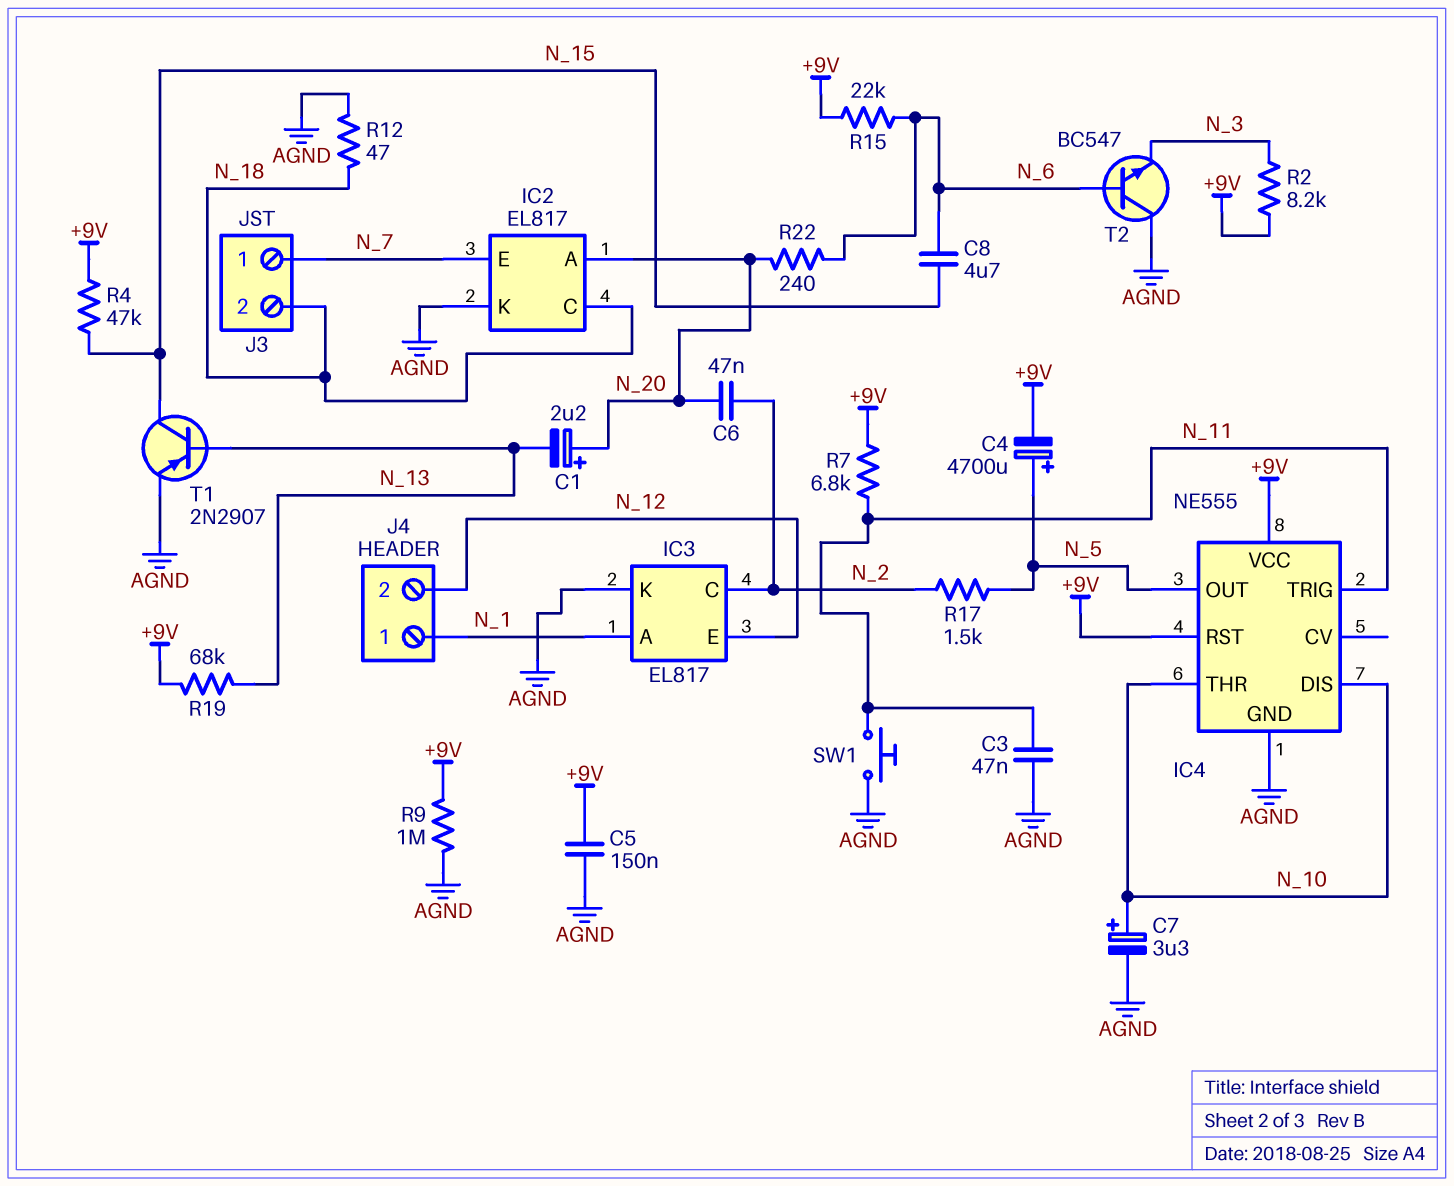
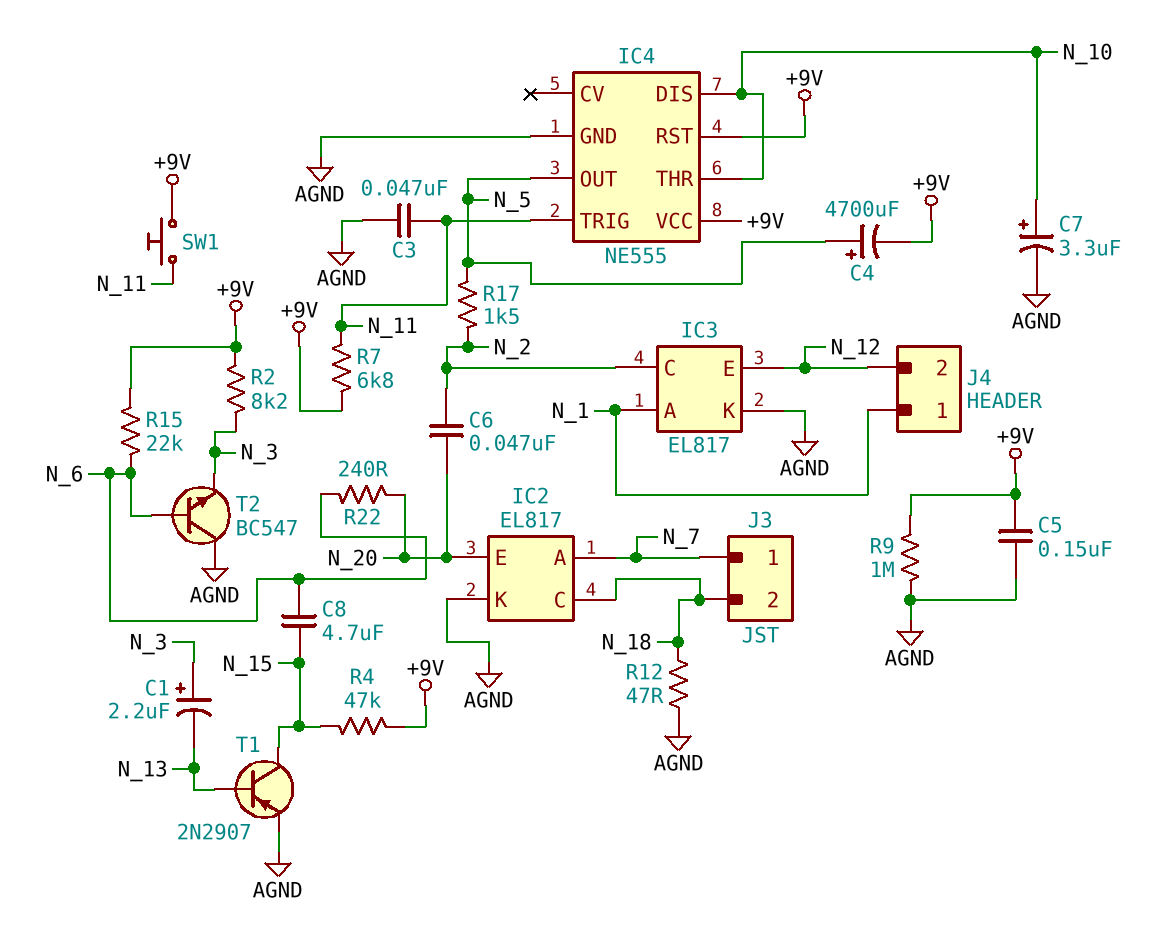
C1: 2.2uF (plus N_20, minus N_13) -> 2.2uF (plus N_3, minus N_13)
IC2 pin A: N_20 -> N_7
IC2 pin E: N_7 -> N_20
R19: 68k (+9V, N_13) -> none
SW1: button (AGND, N_11) -> button (+9V, N_11)

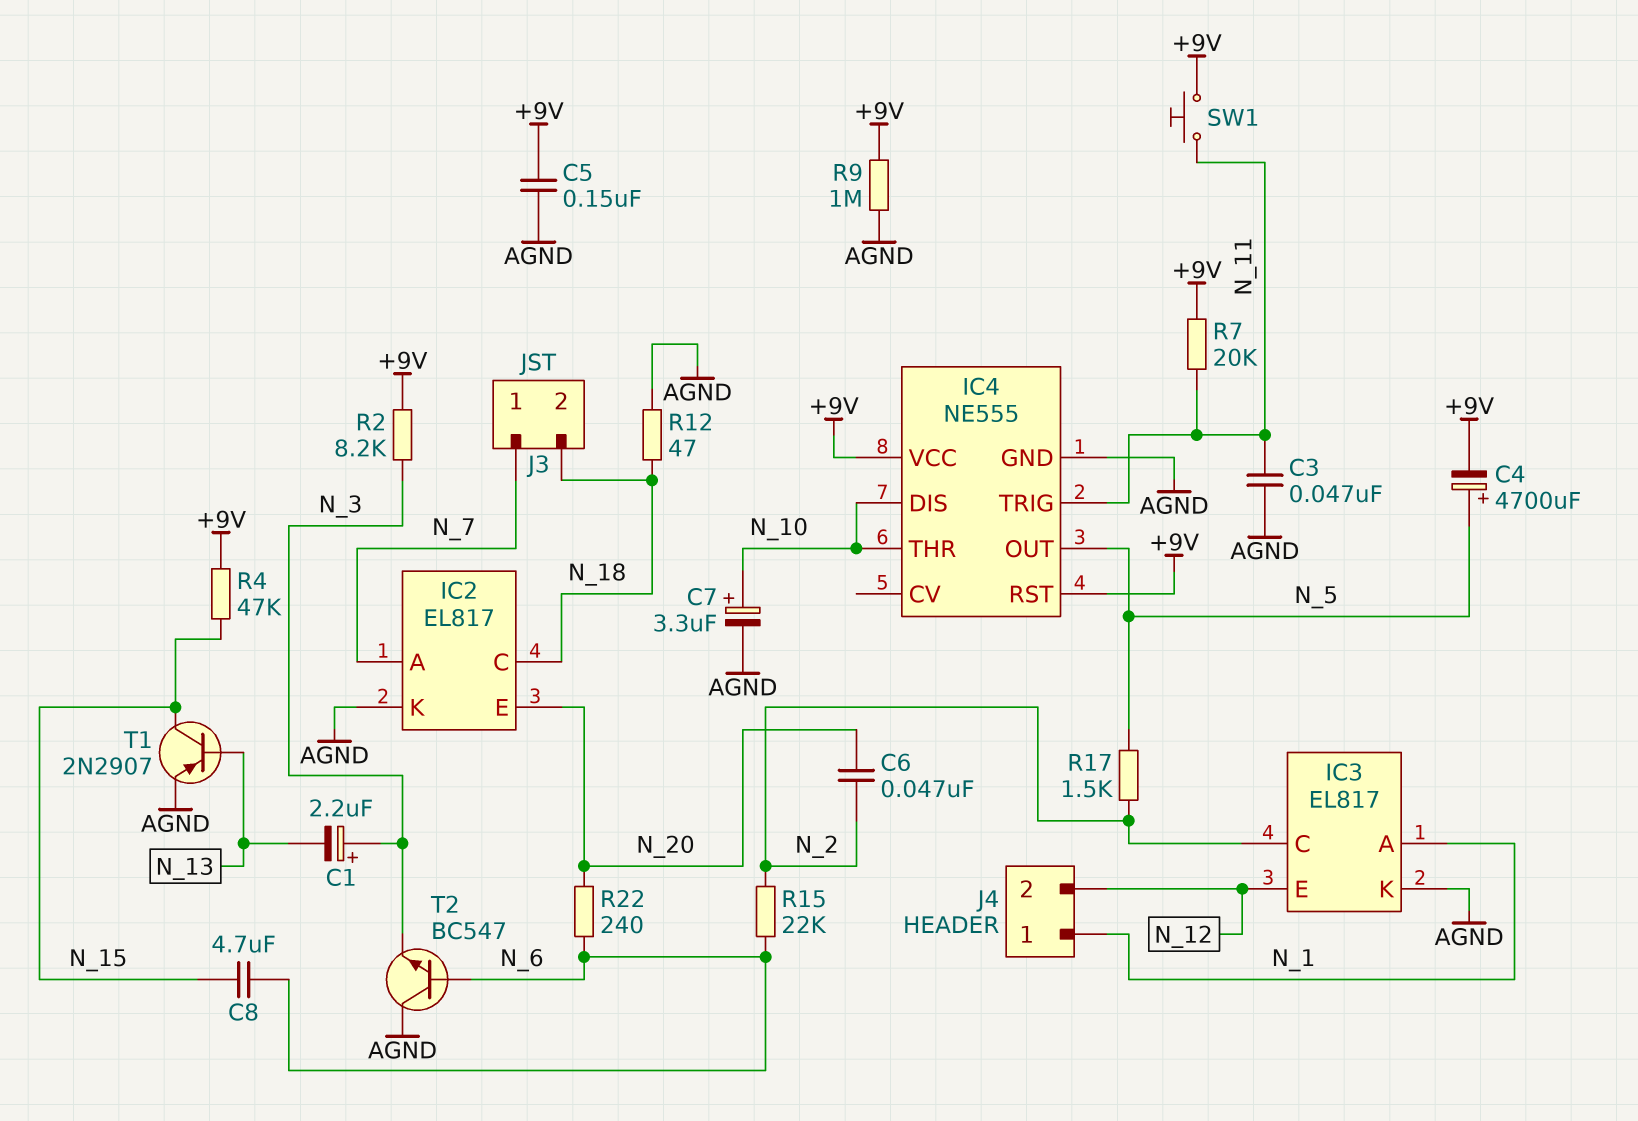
R7: 6.8k (+9V, N_11) -> 20k (+9V, N_11)
R15: 22k (+9V, N_6) -> 22k (N_2, N_6)

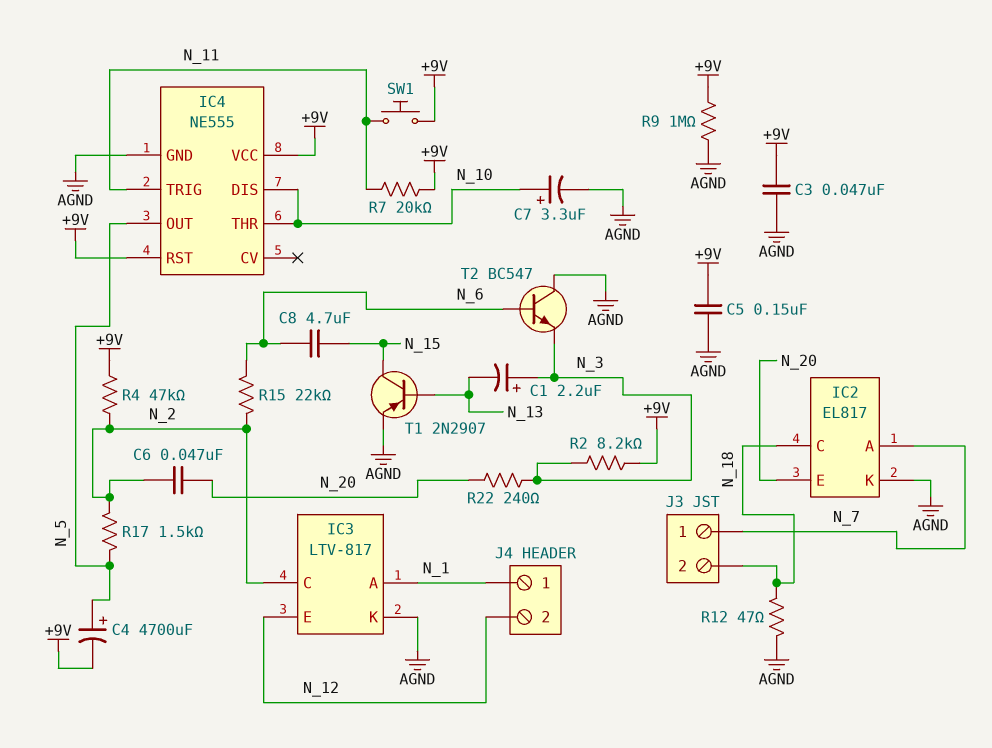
C3: 47nF (AGND, N_11) -> 47nF (+9V, AGND)
IC3: EL817 -> LTV-817
R4: 47k (+9V, N_15) -> 47k (+9V, N_2)
R22: 240 (N_6, N_20) -> 240 (N_3, N_20)

